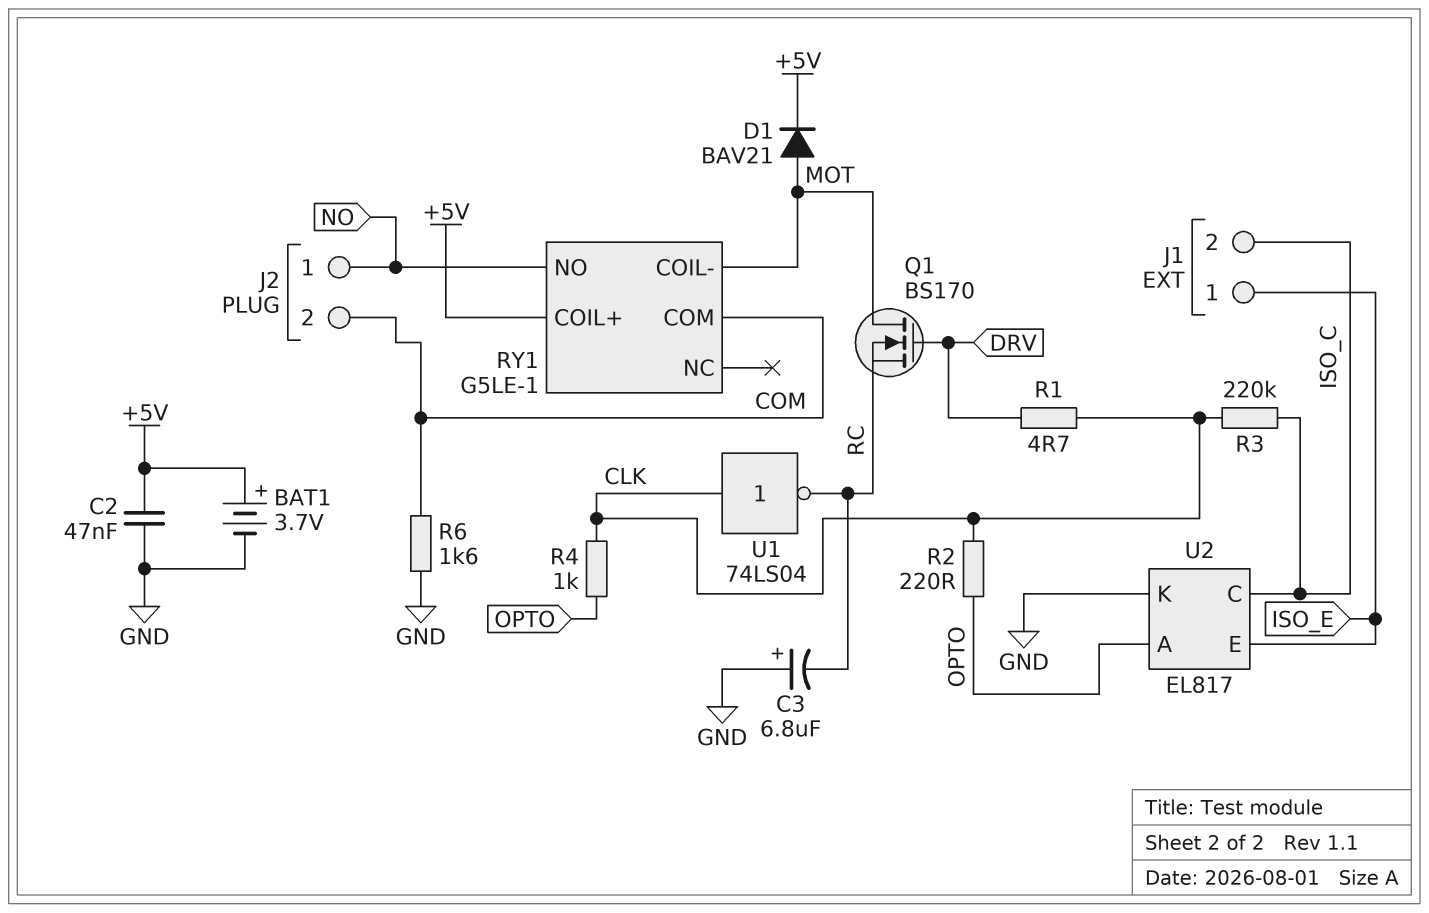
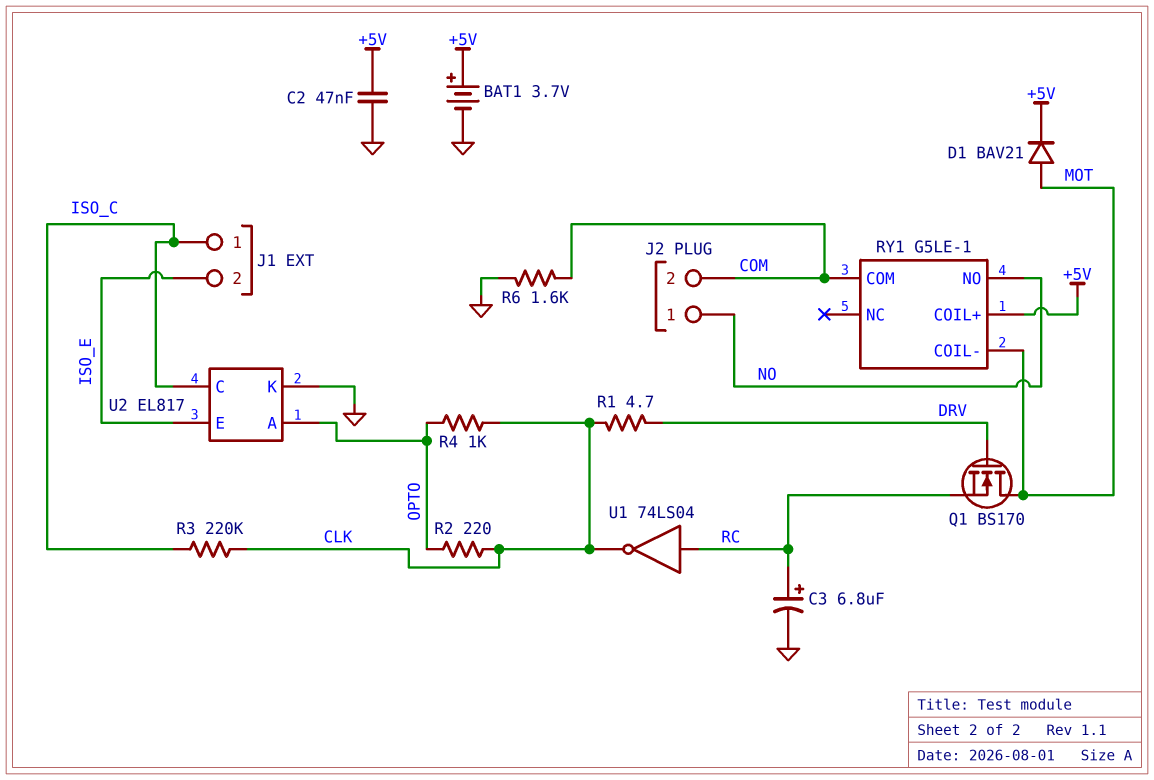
C3: 6.8uF (plus GND, minus RC) -> 6.8uF (plus RC, minus GND)
J1 pin 1: ISO_E -> ISO_C
J1 pin 2: ISO_C -> ISO_E
U1: NOT 74LS04 (in CLK, out RC) -> NOT 74LS04 (in RC, out CLK)

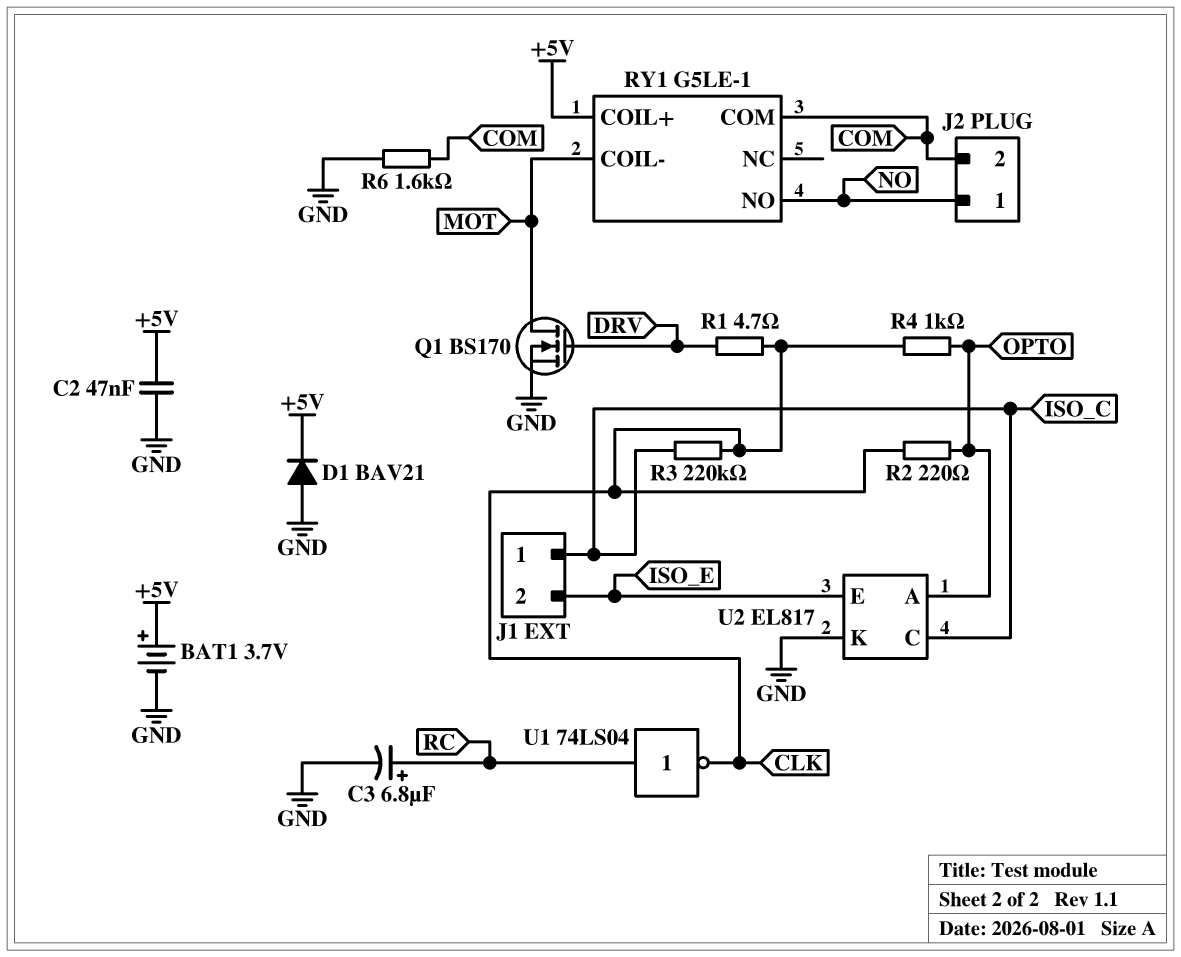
D1: diode BAV21 (A MOT, K +5V) -> diode BAV21 (A GND, K +5V)
Q1: NMOS BS170 (G DRV, D MOT, S RC) -> NMOS BS170 (G DRV, D MOT, S GND)

